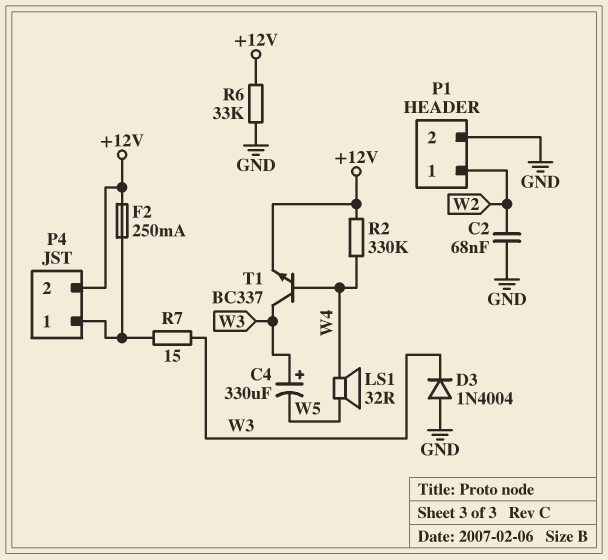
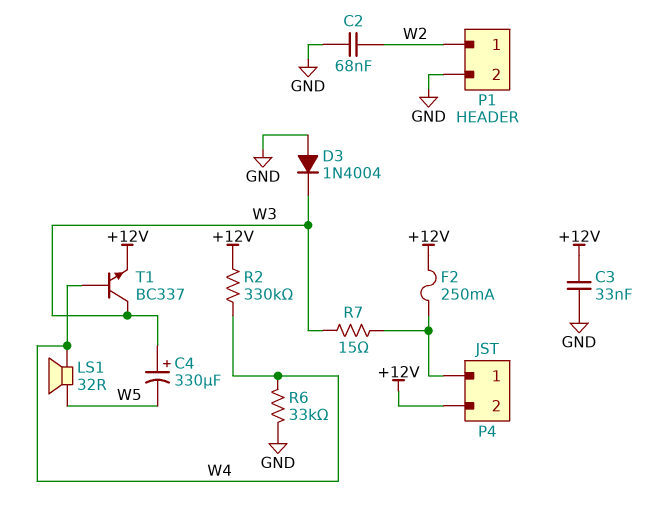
C3: none -> 33nF (+12V, GND)
R6: 33k (+12V, GND) -> 33k (GND, W4)

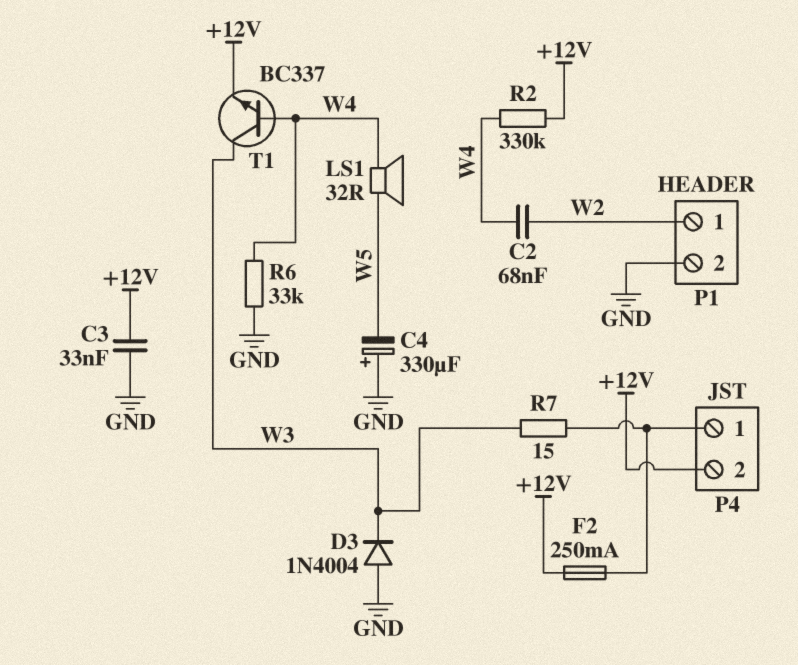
C2: 68nF (GND, W2) -> 68nF (W2, W4)
C4: 330uF (plus W3, minus W5) -> 330uF (plus GND, minus W5)

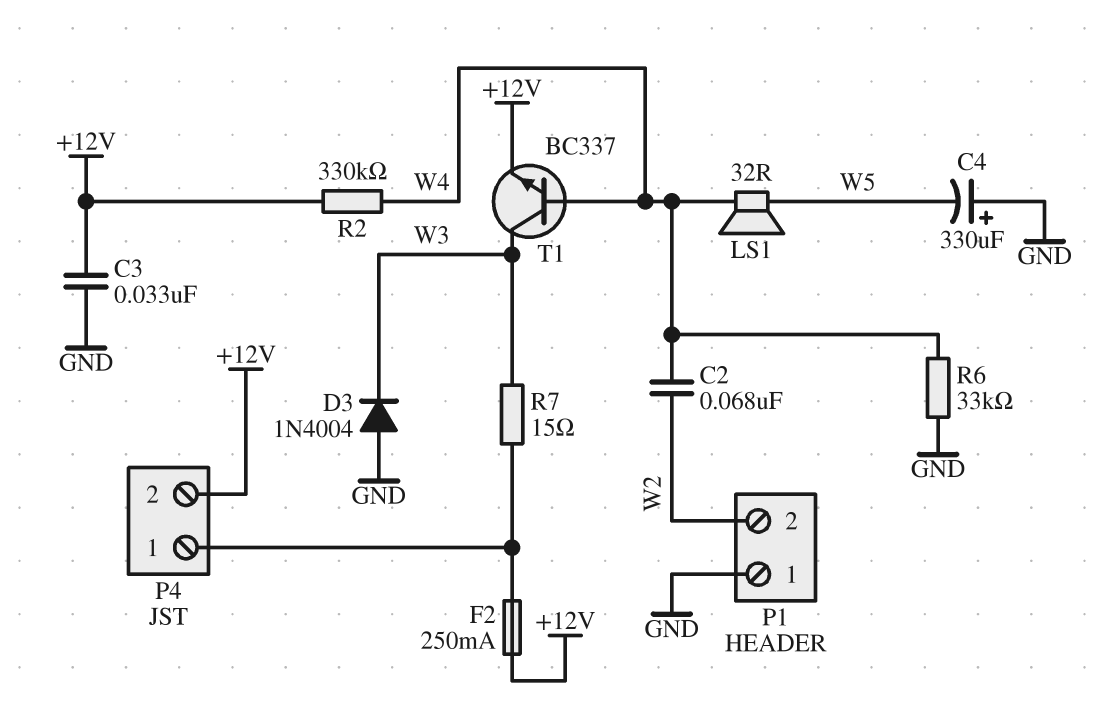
P1 pin 1: W2 -> GND
P1 pin 2: GND -> W2

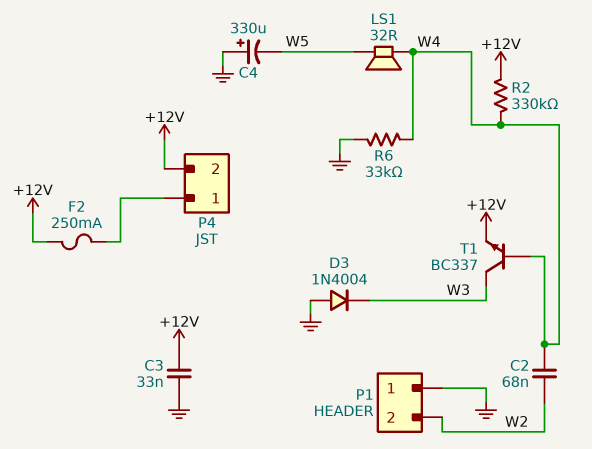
R7: 15 (P4/1, W3) -> none

